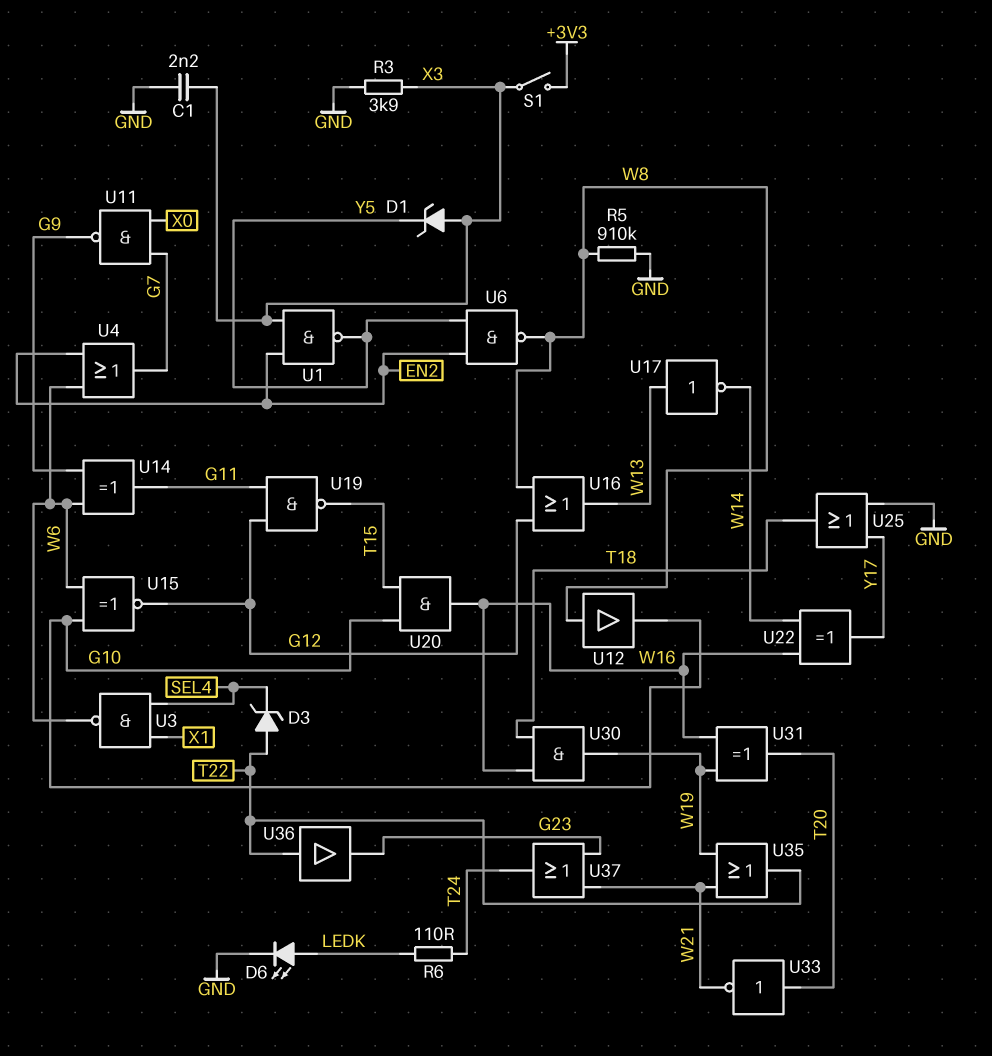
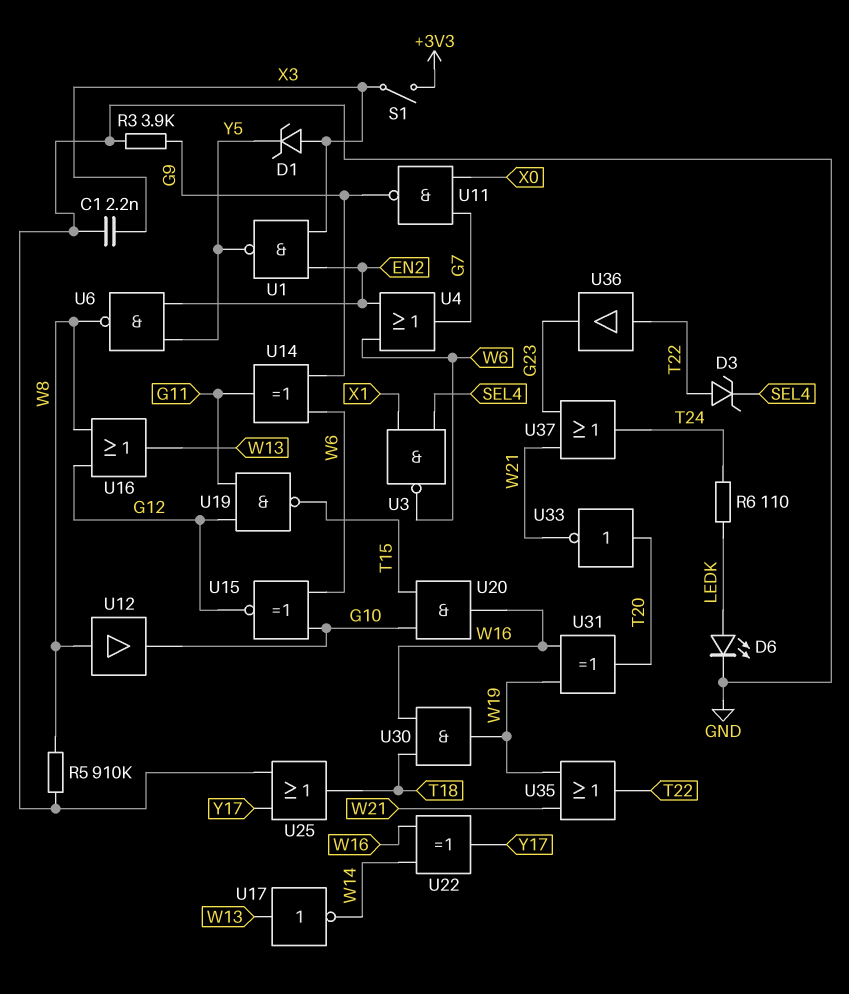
R3: 3.9k (GND, X3) -> 3.9k (G9, GND)

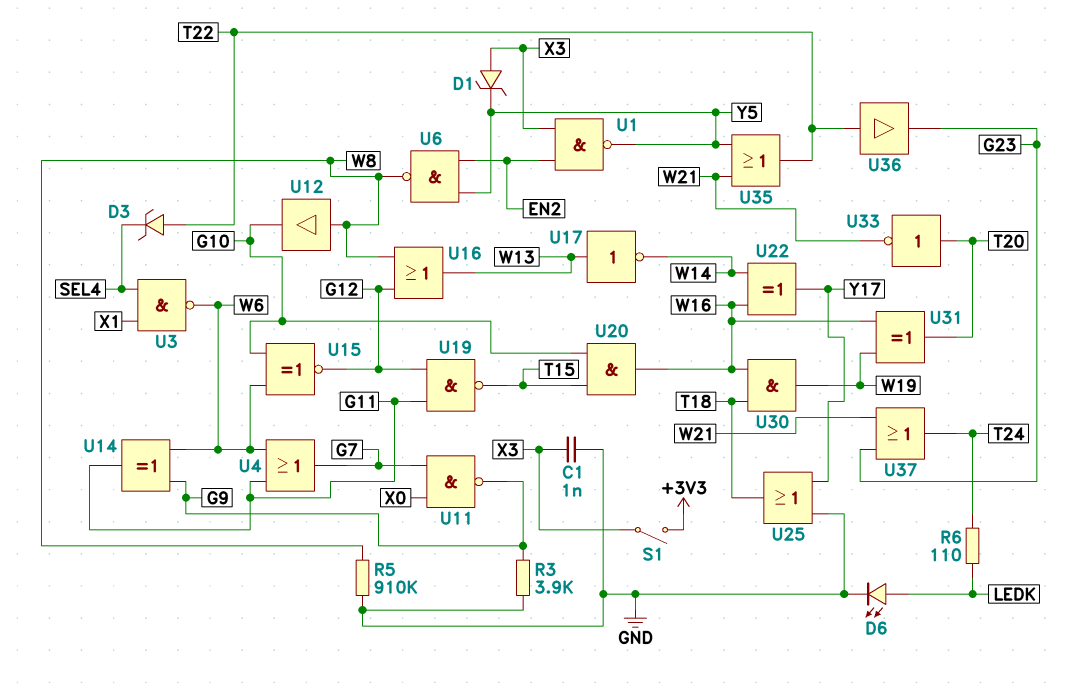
C1: 2.2nF (GND, X3) -> 1nF (GND, X3)
U4: OR (in EN2, in W6, out G7) -> OR (in G11, in W6, out G7)
U35: OR (in W19, in W21, out T22) -> OR (in W21, in Y5, out T22)

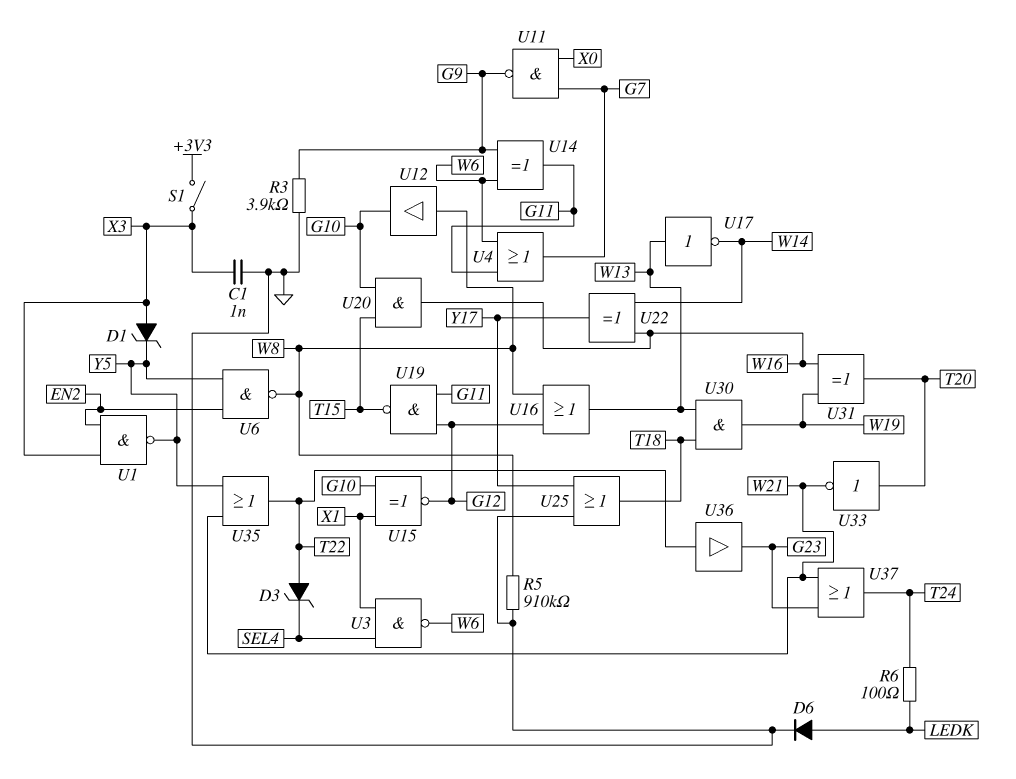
D6: LED (A LEDK, K GND) -> diode (A LEDK, K GND)
R6: 110 (LEDK, T24) -> 100 (LEDK, T24)
U15: XNOR (in G10, in W6, out G12) -> XNOR (in G10, in X1, out G12)
U30: AND (in T18, in W16, out W19) -> AND (in T18, in W13, out W19)

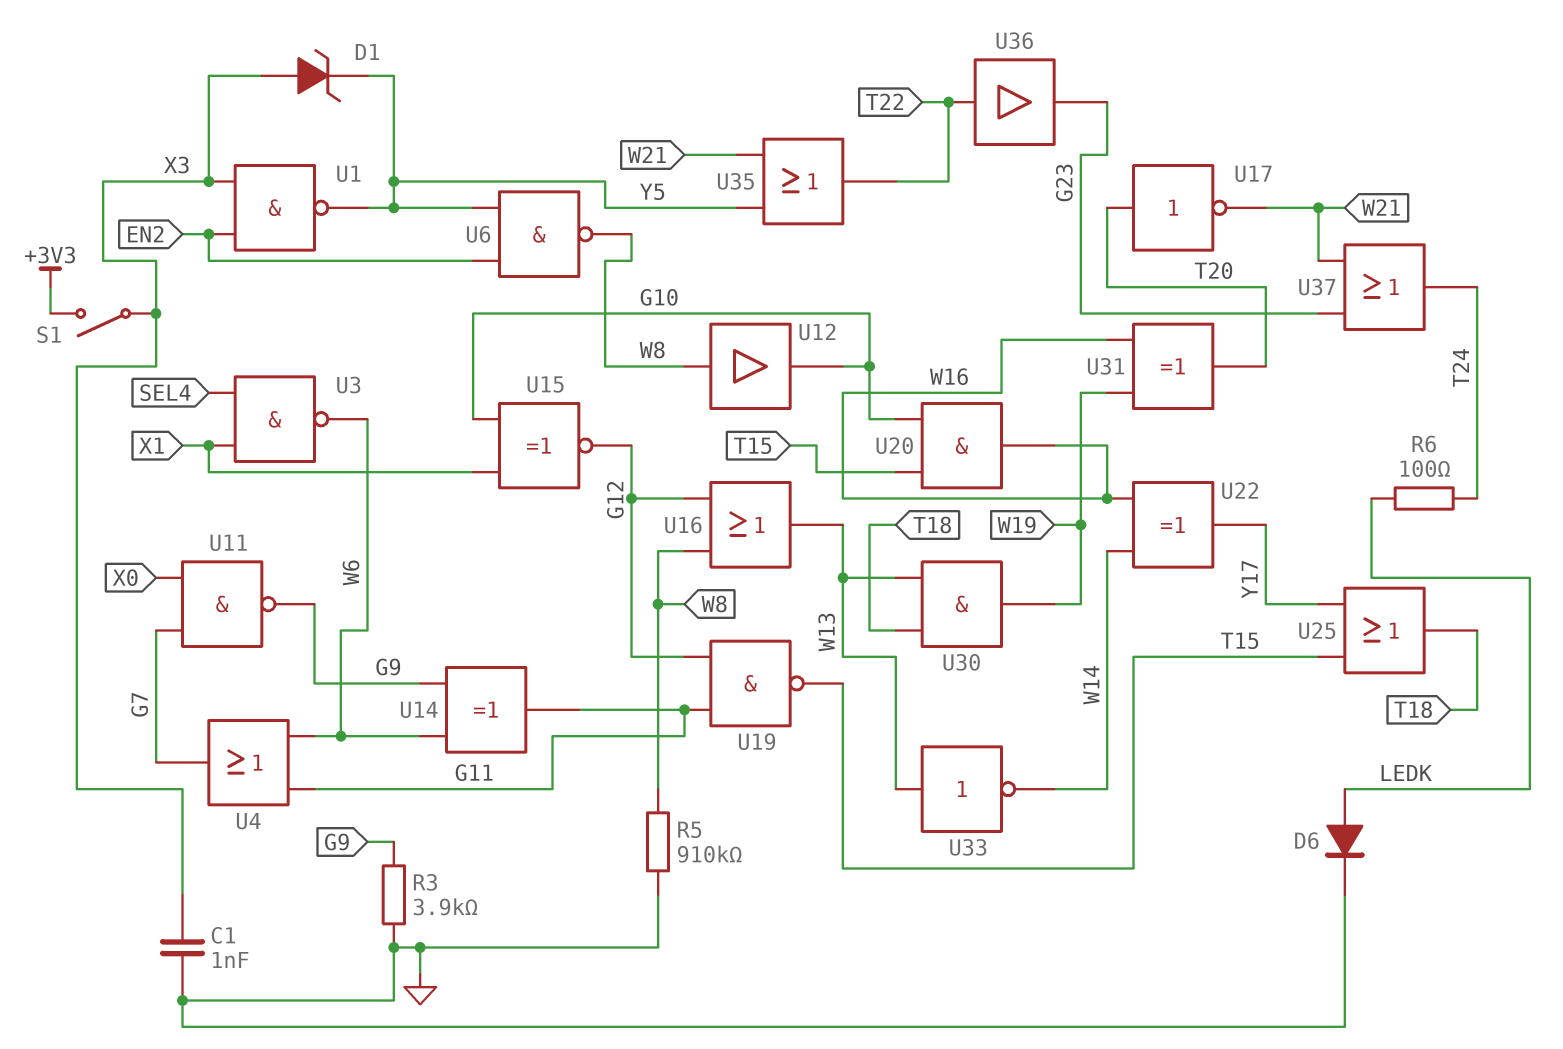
D3: zener (A T22, K SEL4) -> none
U17: NOT (in W13, out W14) -> NOT (in T20, out W21)
U25: OR (in GND, in Y17, out T18) -> OR (in T15, in Y17, out T18)
U33: NOT (in T20, out W21) -> NOT (in W13, out W14)

